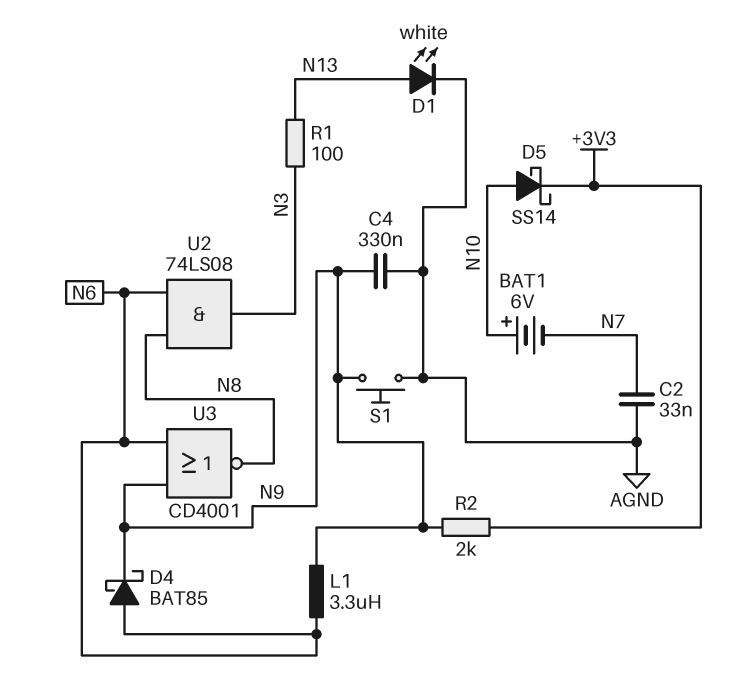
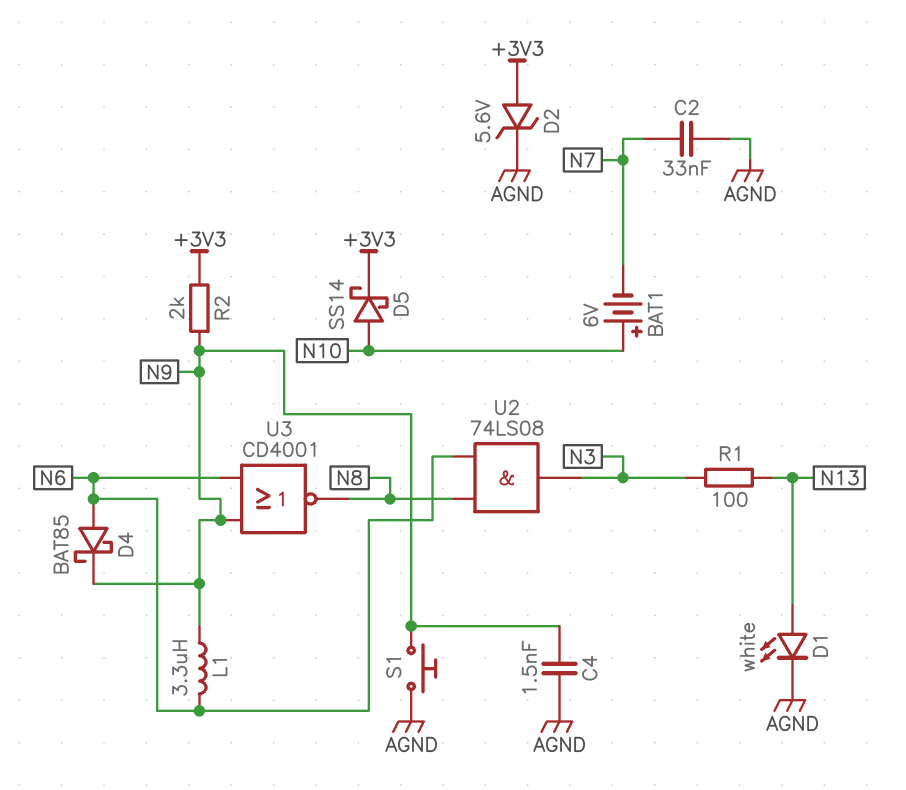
C4: 330nF (AGND, N9) -> 1.5nF (AGND, N9)
D2: none -> zener 5.6V (A +3V3, K AGND)

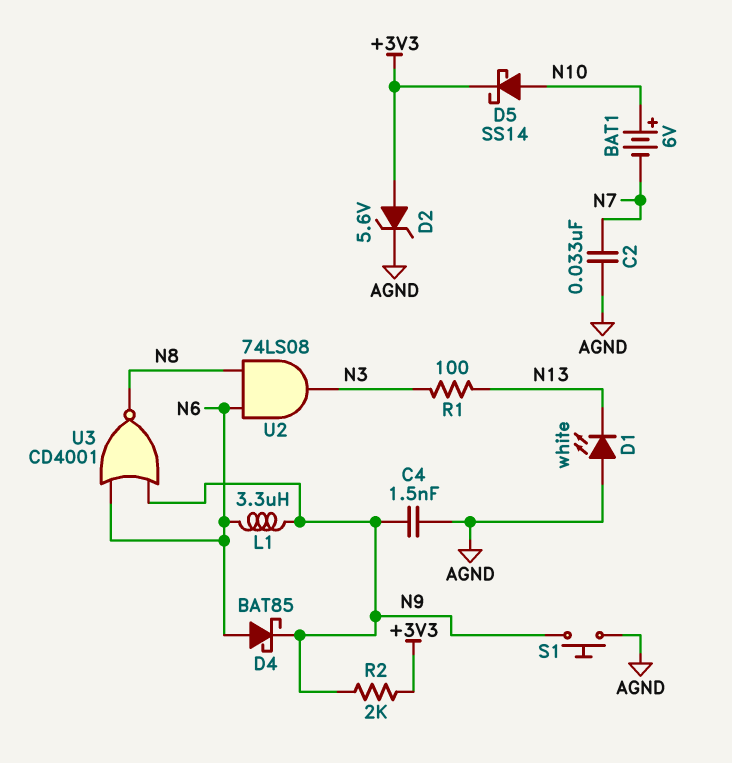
D1: LED white (A N13, K AGND) -> LED white (A AGND, K N13)

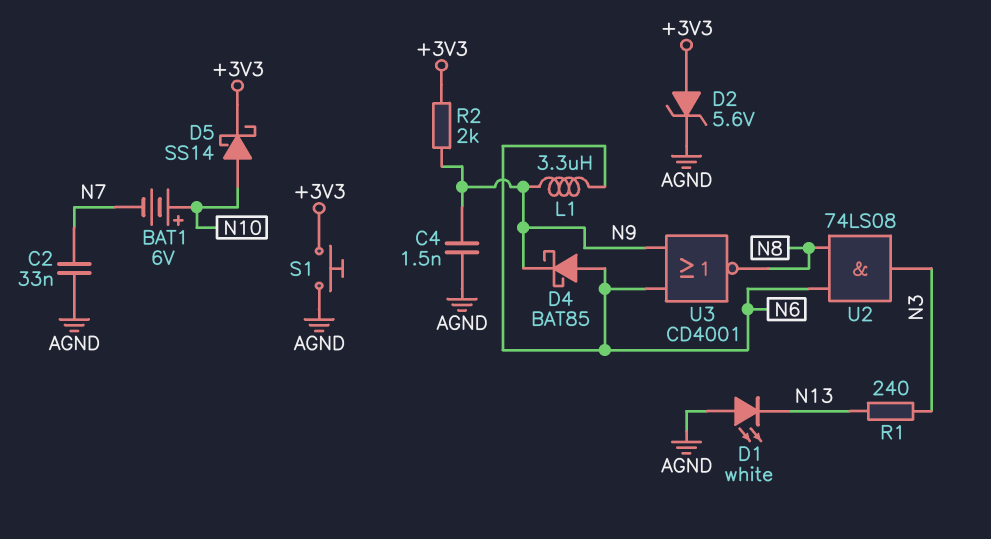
R1: 100 (N3, N13) -> 240 (N3, N13)
S1: button (AGND, N9) -> button (+3V3, AGND)

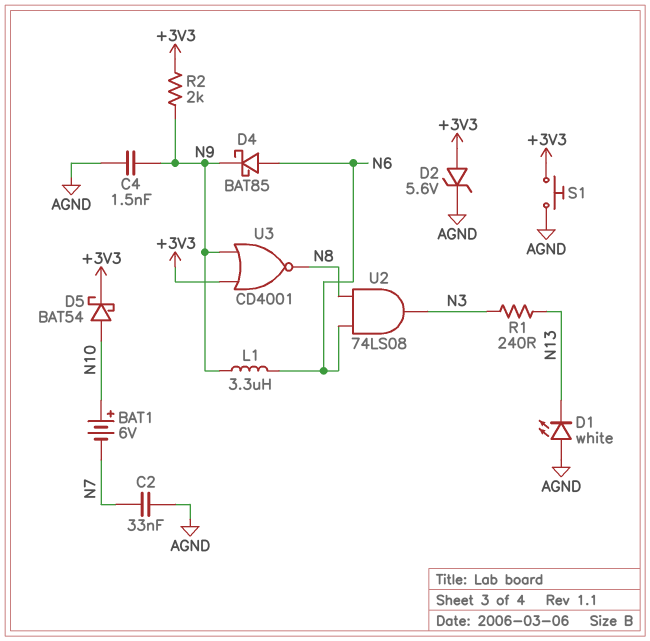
D5: schottky SS14 (A N10, K +3V3) -> schottky BAT54 (A N10, K +3V3)
U3: NOR CD4001 (in N6, in N9, out N8) -> NOR CD4001 (in +3V3, in N9, out N8)

